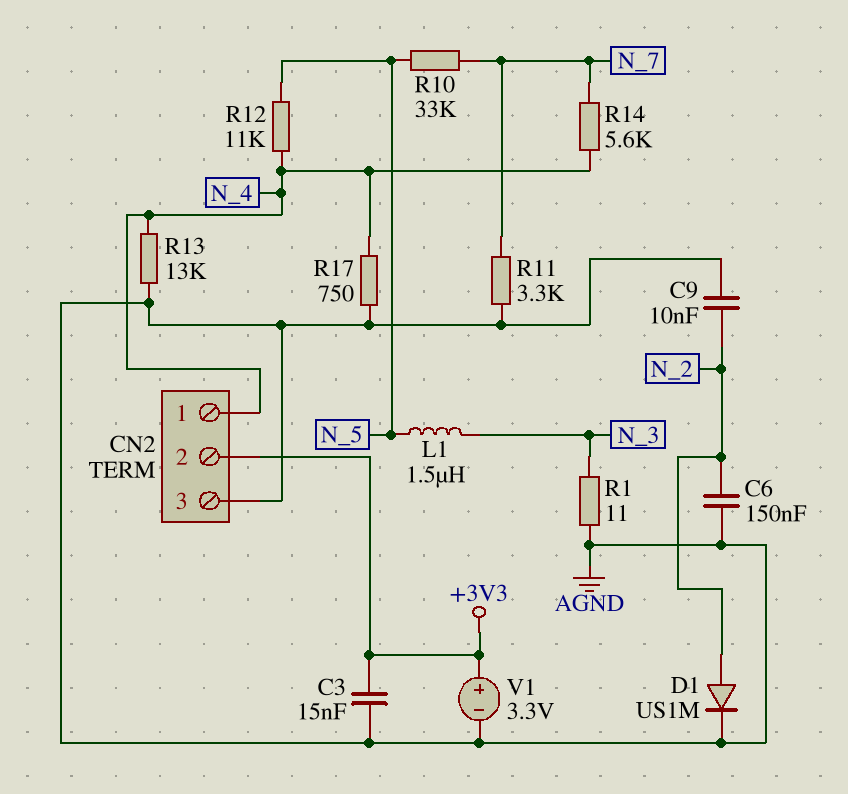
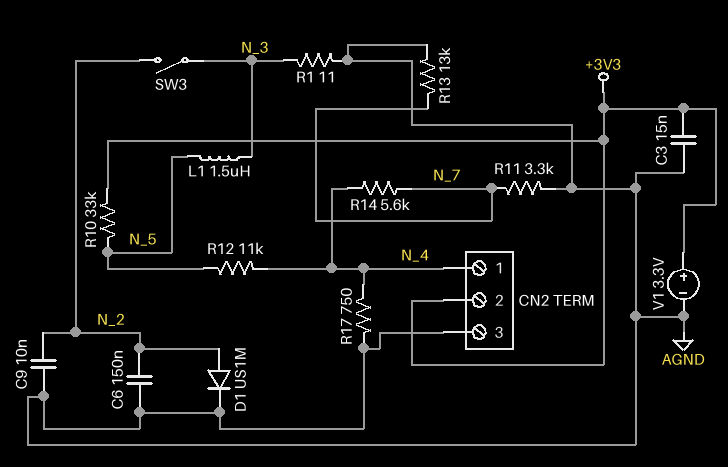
R10: 33k (N_5, N_7) -> 33k (+3V3, N_5)
R13: 13k (AGND, N_4) -> 13k (AGND, N_7)
SW3: none -> switch (N_2, N_3)

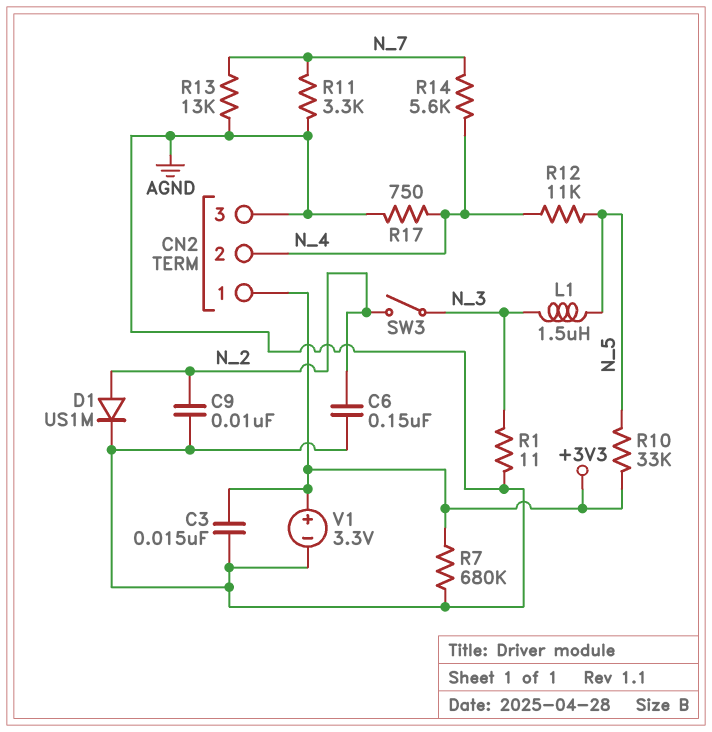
CN2 pin 1: N_4 -> +3V3
CN2 pin 2: +3V3 -> N_4
R7: none -> 680k (+3V3, AGND)

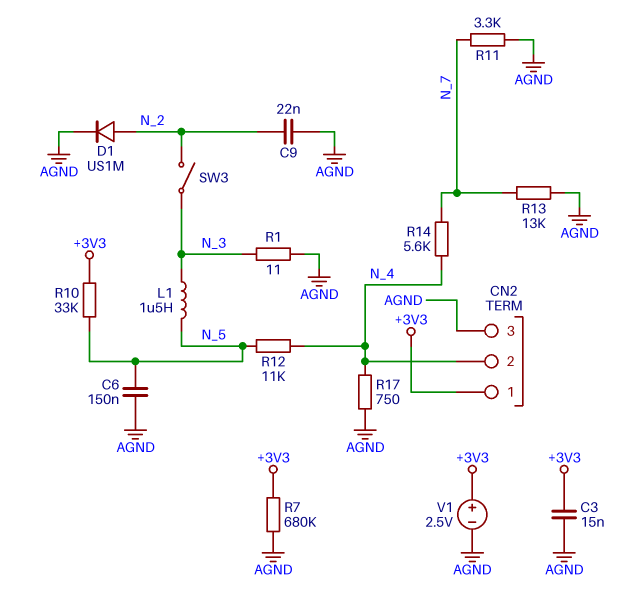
C6: 150nF (AGND, N_2) -> 150nF (AGND, N_5)
C9: 10nF (AGND, N_2) -> 22nF (AGND, N_2)
V1: 3.3V (plus +3V3, minus AGND) -> 2.5V (plus +3V3, minus AGND)

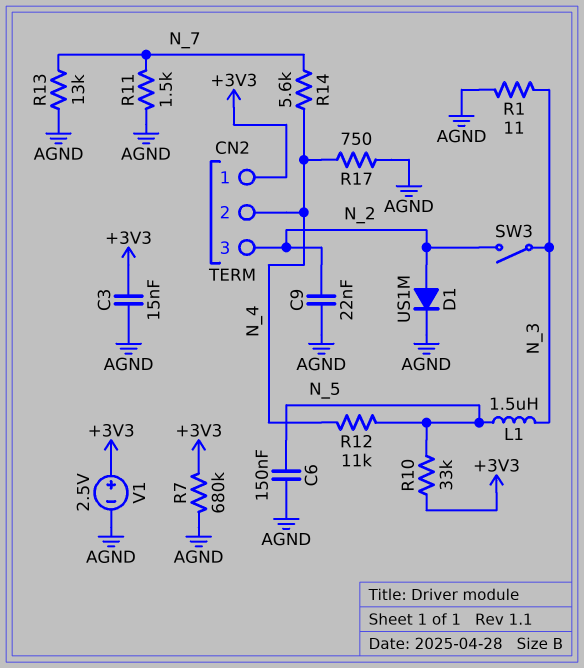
CN2 pin 3: AGND -> N_2
R11: 3.3k (AGND, N_7) -> 1.5k (AGND, N_7)

